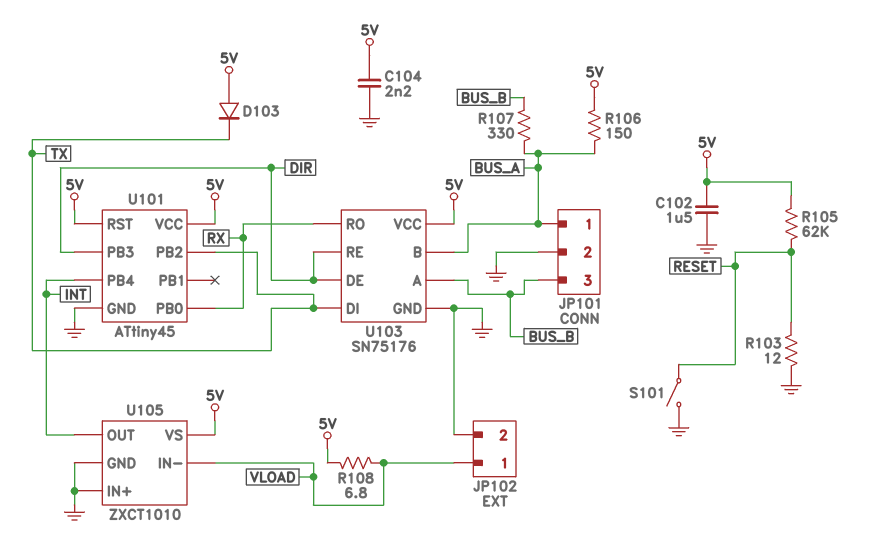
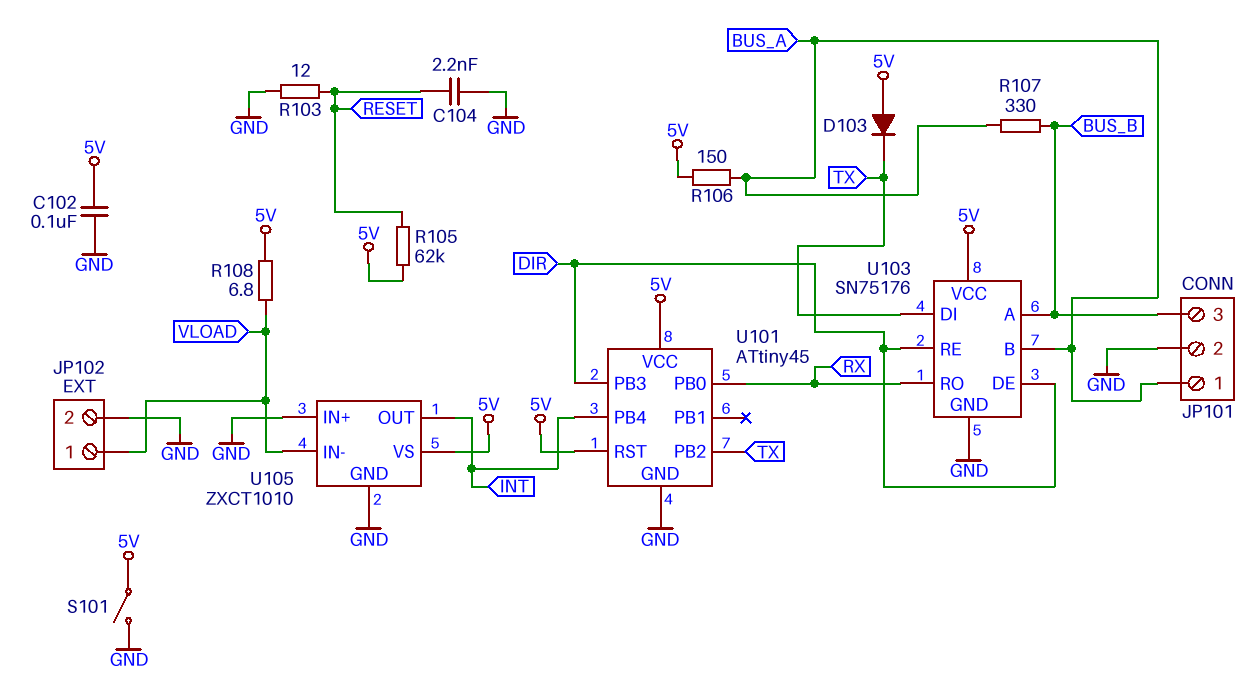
C102: 1.5uF (5V, GND) -> 100nF (5V, GND)
C104: 2.2nF (5V, GND) -> 2.2nF (GND, RESET)
S101: switch (GND, RESET) -> switch (5V, GND)

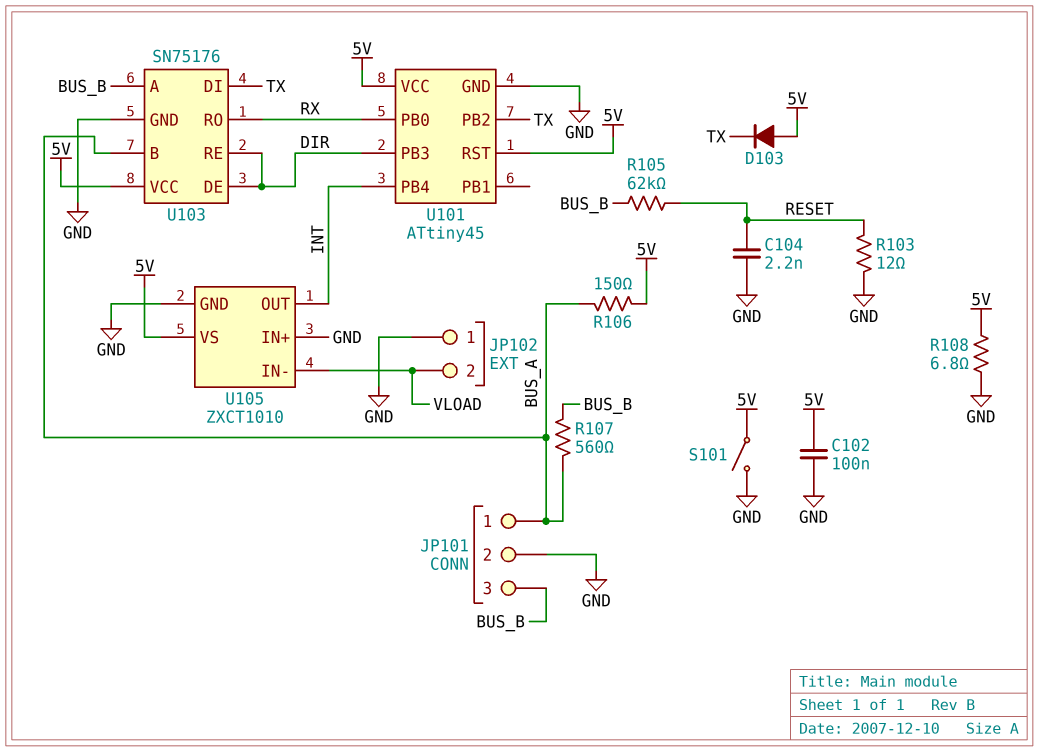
JP102 pin 1: VLOAD -> GND
JP102 pin 2: GND -> VLOAD
R105: 62k (5V, RESET) -> 62k (BUS_B, RESET)
R107: 330 (BUS_A, BUS_B) -> 560 (BUS_A, BUS_B)
R108: 6.8 (5V, VLOAD) -> 6.8 (5V, GND)

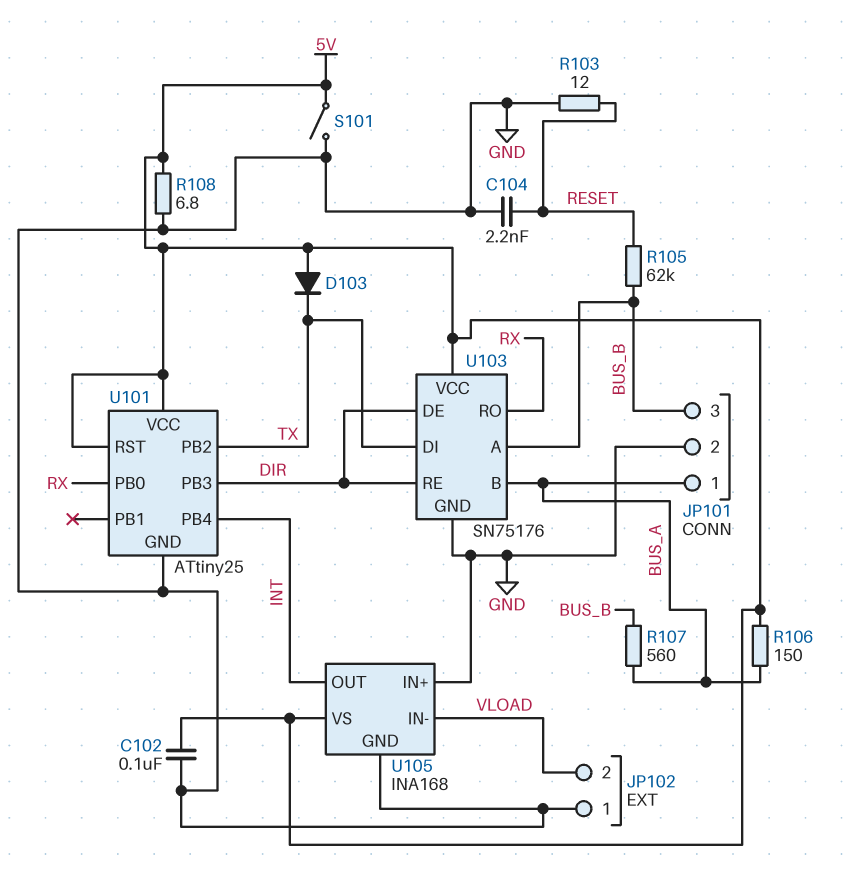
U101: ATtiny45 -> ATtiny25
U105: ZXCT1010 -> INA168

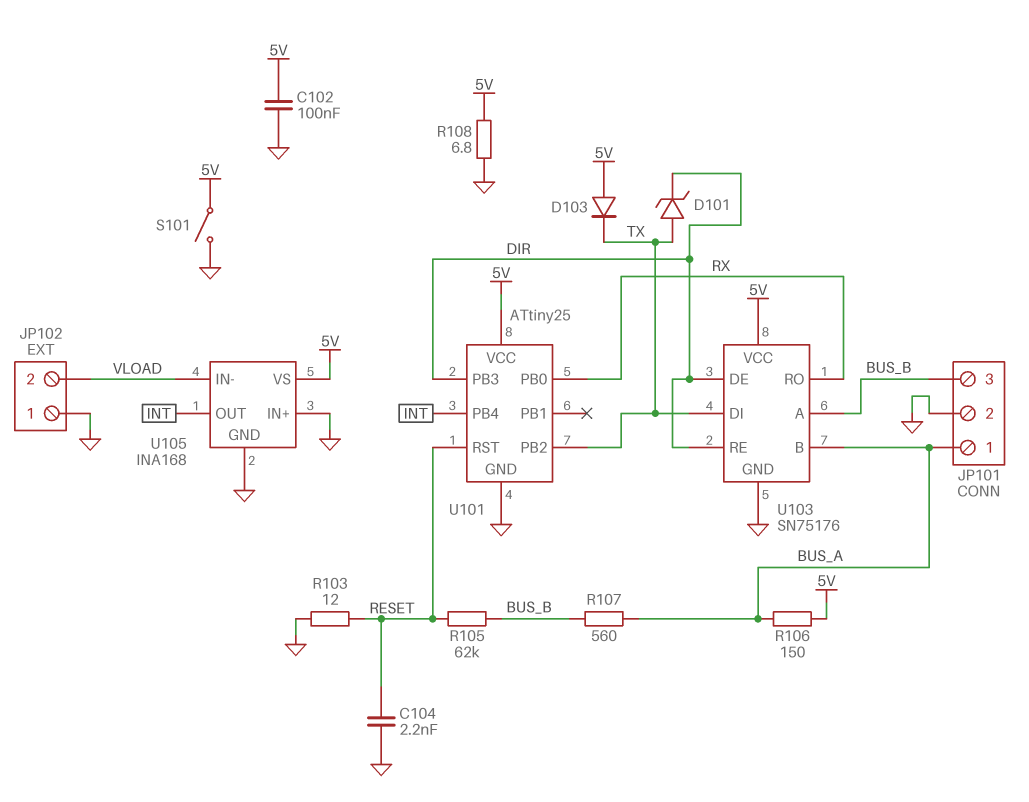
D101: none -> zener (A TX, K DIR)
U101 pin RST: 5V -> RESET

